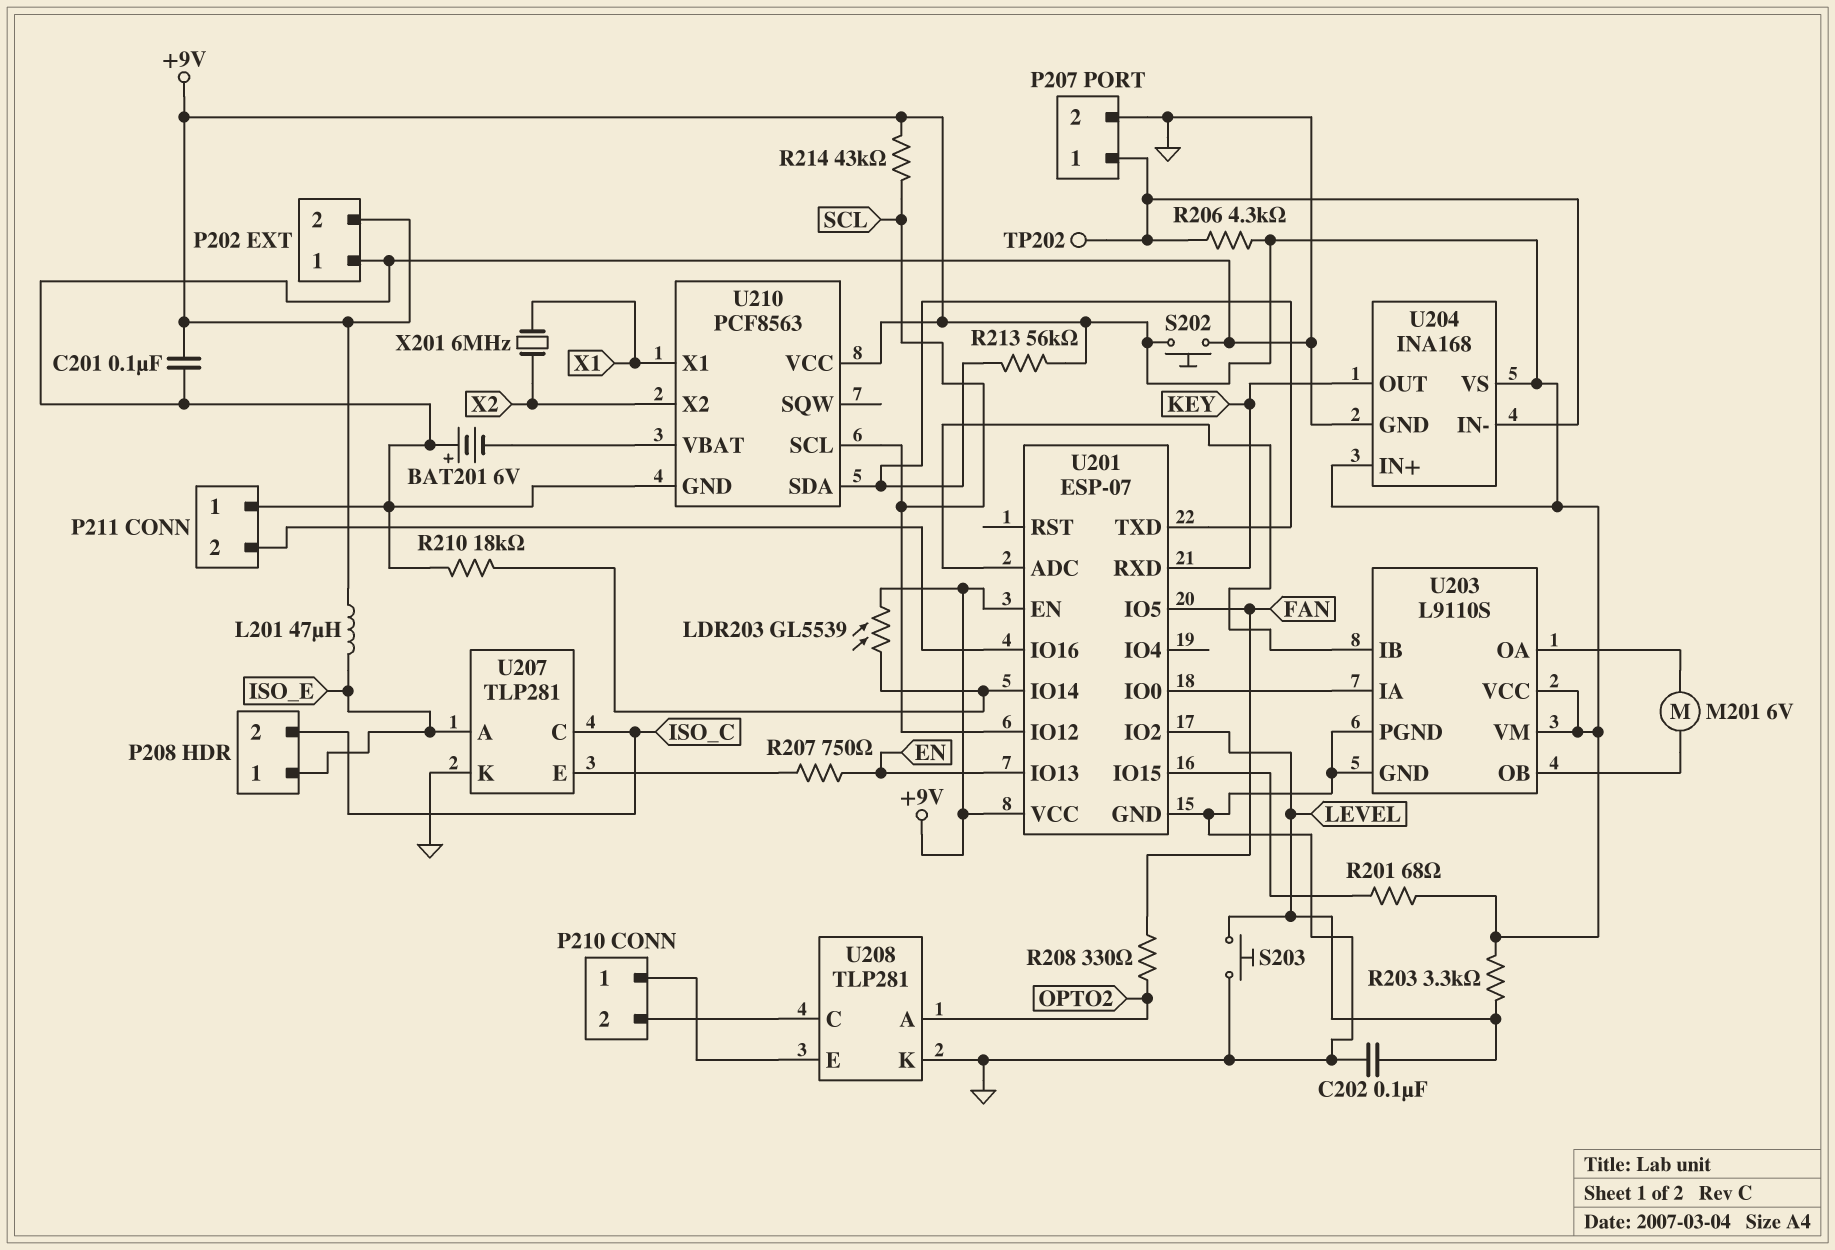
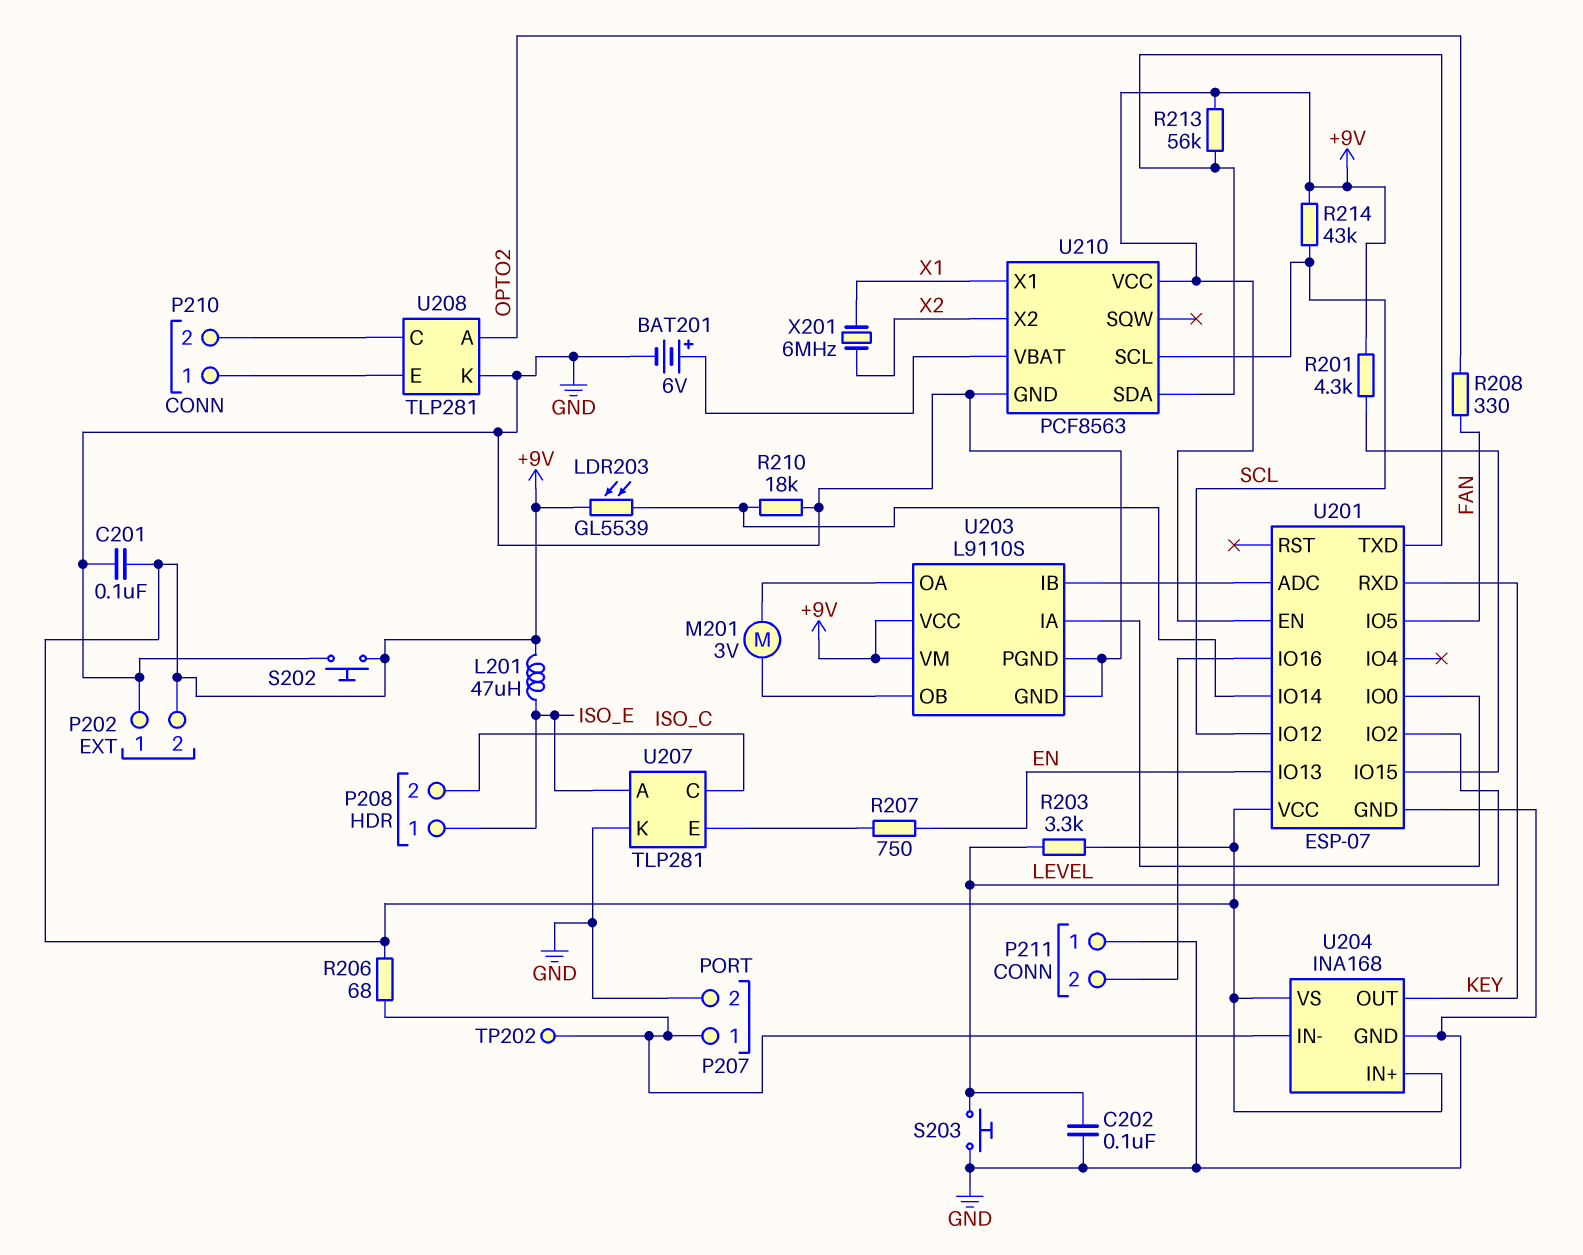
BAT201: 6V (plus GND, minus U210/VBAT) -> 6V (plus U210/VBAT, minus GND)
M201: motor 6V (U203/OA, U203/OB) -> motor 3V (U203/OA, U203/OB)
R201: 68 (+9V, U201/IO15) -> 4.3k (+9V, U201/IO15)
R206: 4.3k (+9V, P207/1) -> 68 (+9V, P207/1)

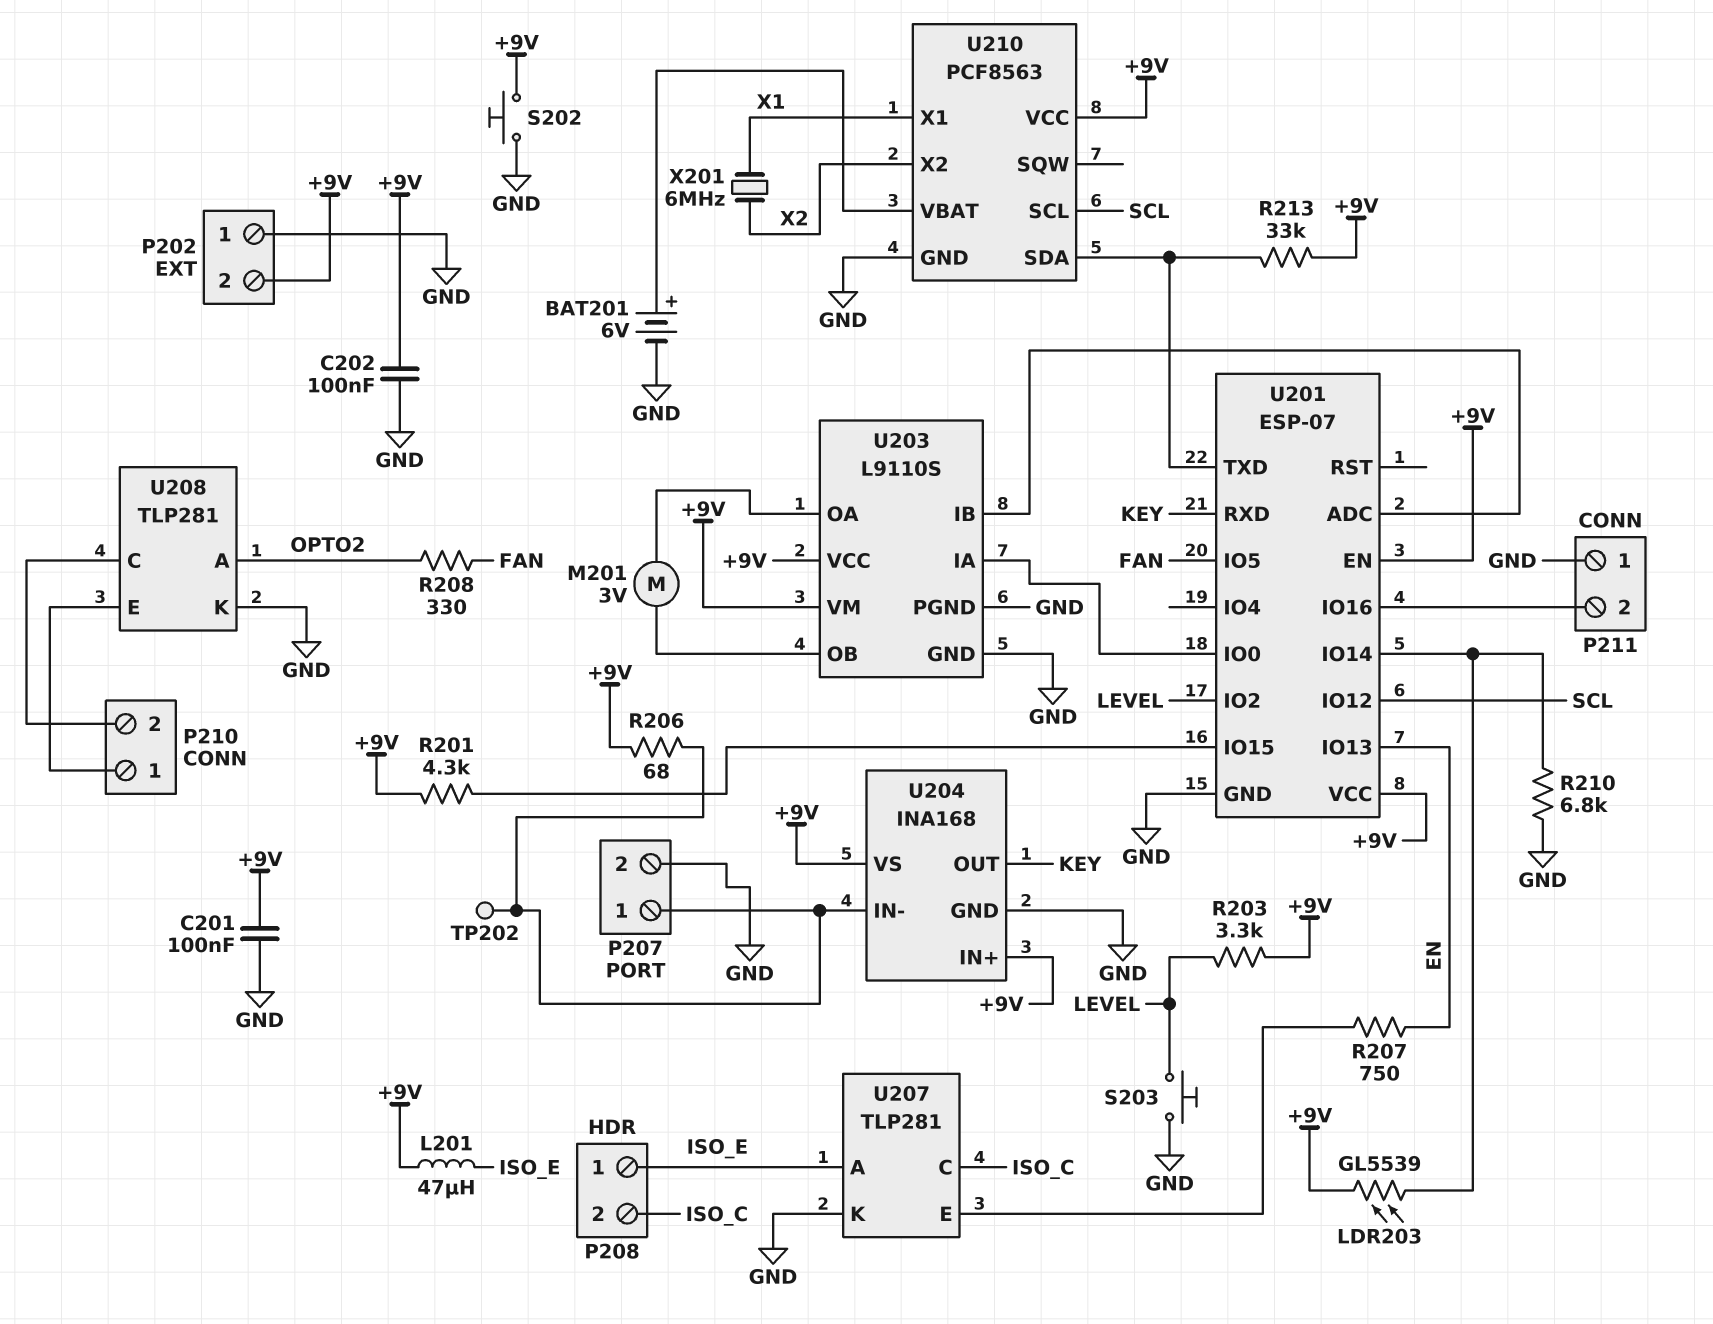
C202: 100nF (GND, LEVEL) -> 100nF (+9V, GND)
R210: 18k (GND, U201/IO14) -> 6.8k (GND, U201/IO14)
R213: 56k (+9V, U201/TXD) -> 33k (+9V, U201/TXD)
R214: 43k (+9V, SCL) -> none

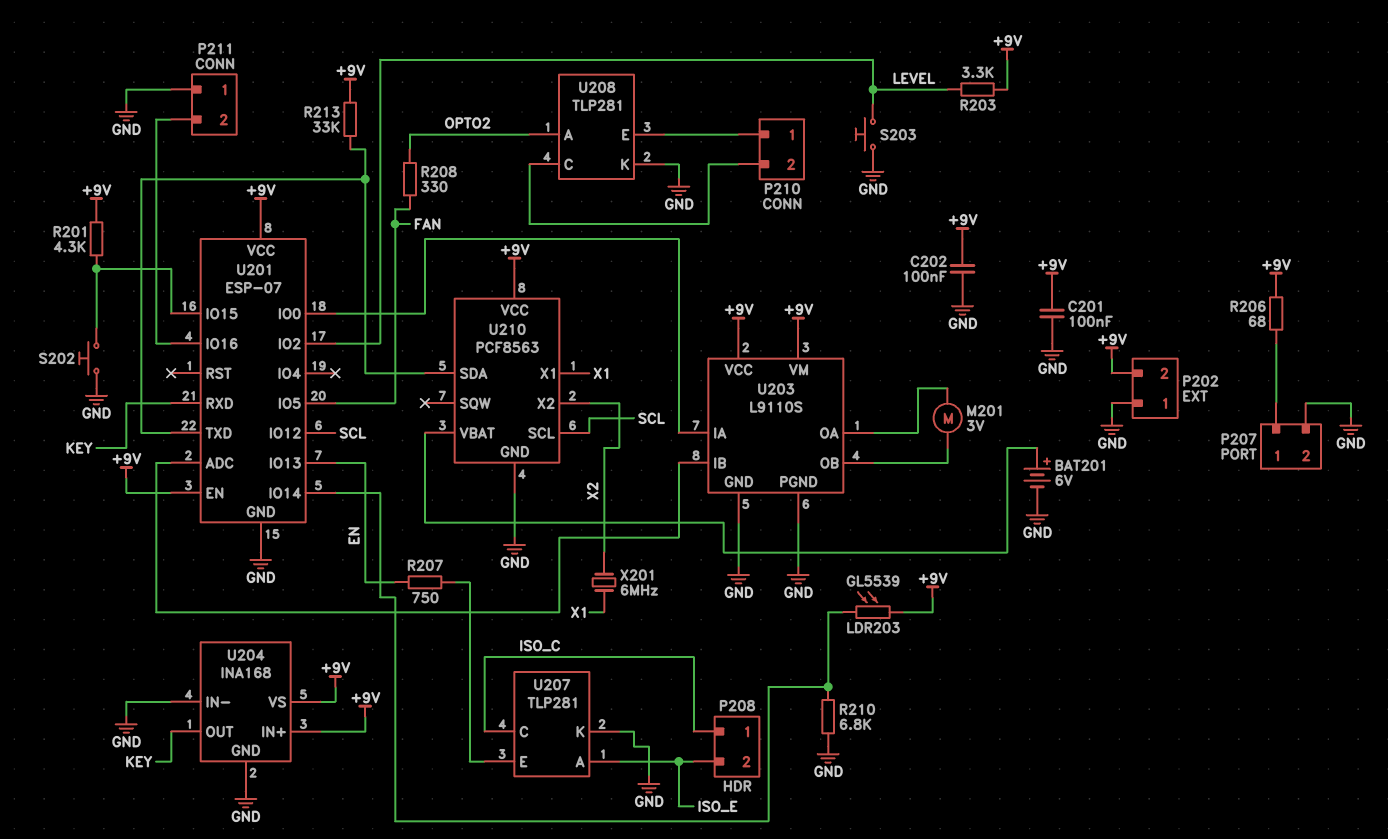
L201: 47uH (+9V, ISO_E) -> none
P208 pin 1: ISO_E -> ISO_C
P208 pin 2: ISO_C -> ISO_E
S202: button (+9V, GND) -> button (GND, U201/IO15)
TP202: test point (P207/1) -> none
U204 pin IN-: P207/1 -> GND

